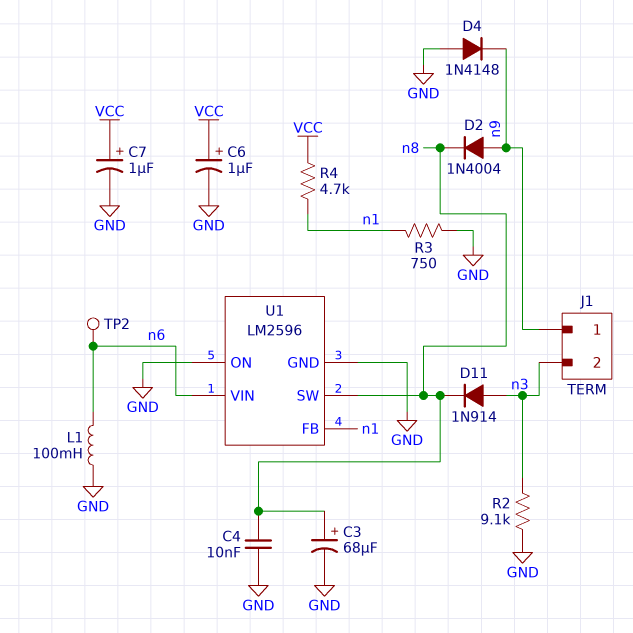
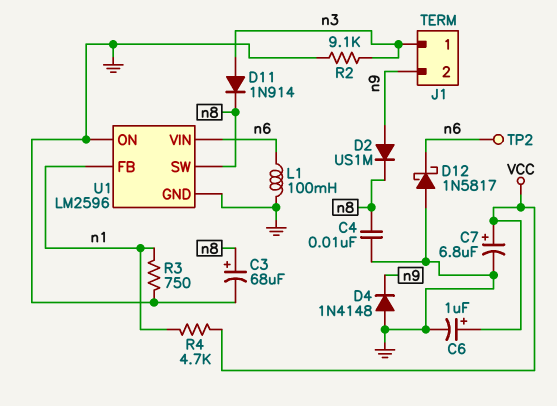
C7: 1uF (plus VCC, minus GND) -> 6.8uF (plus VCC, minus GND)
D2: diode 1N4004 (A n9, K n8) -> diode US1M (A n9, K n8)
D12: none -> schottky 1N5817 (A GND, K n6)
J1 pin 1: n9 -> n3
J1 pin 2: n3 -> n9

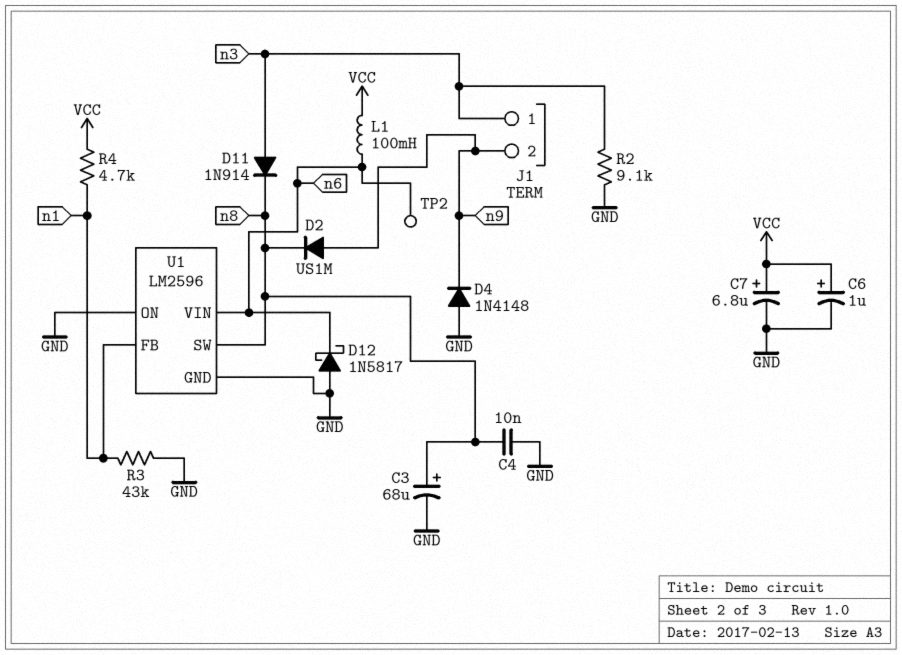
L1: 100mH (GND, n6) -> 100mH (VCC, n6)
R3: 750 (GND, n1) -> 43k (GND, n1)

